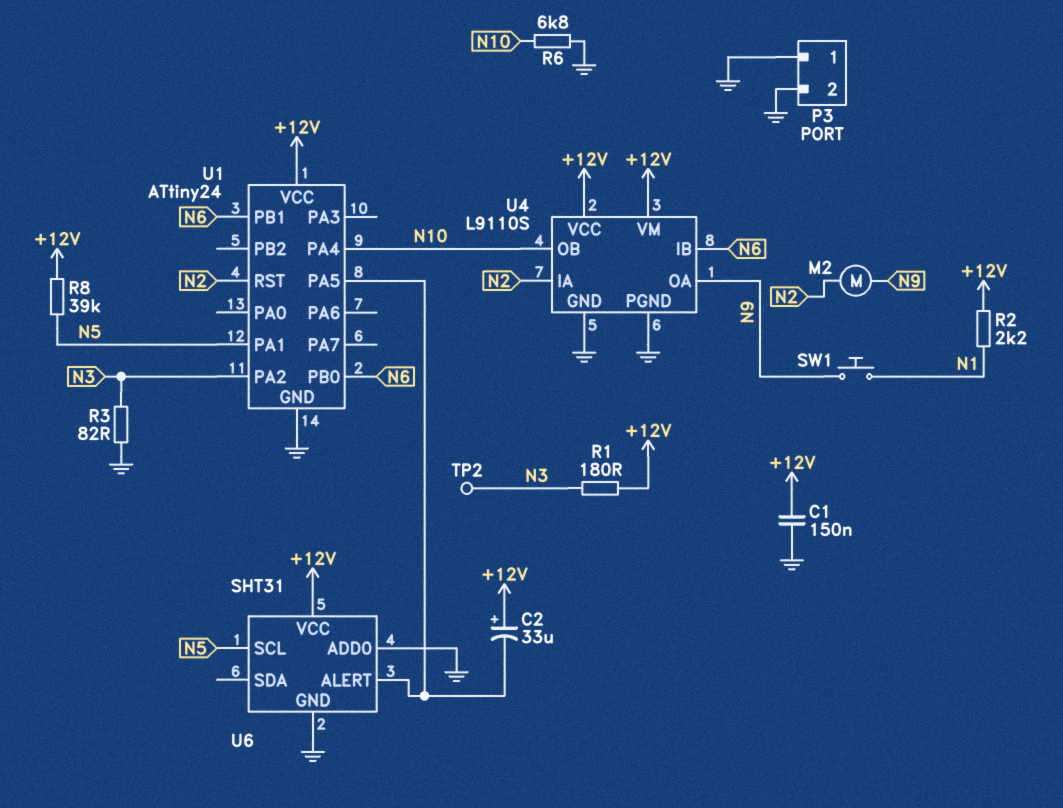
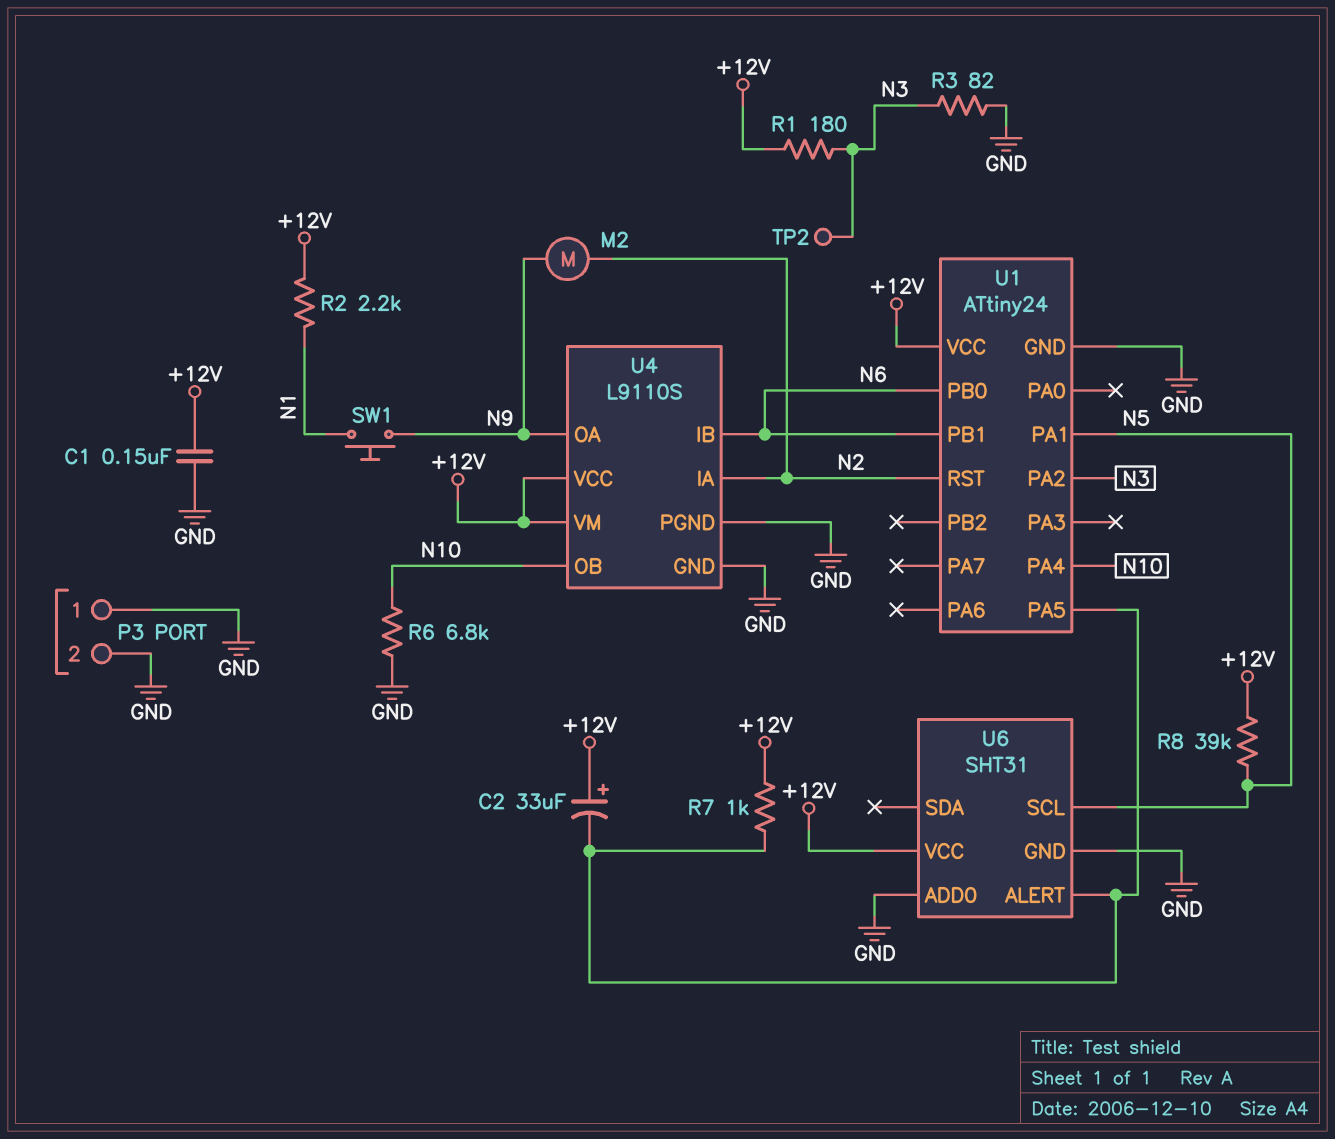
R7: none -> 1k (+12V, U1/PA5)

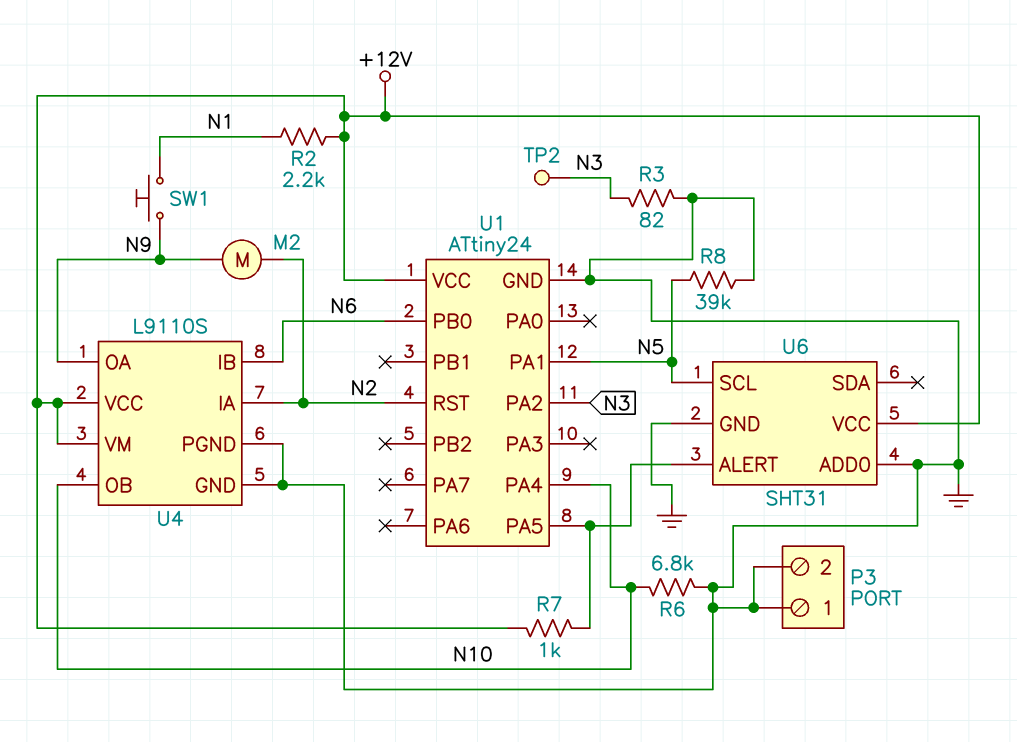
C1: 150nF (+12V, GND) -> none
C2: 33uF (plus +12V, minus U1/PA5) -> none
R1: 180 (+12V, N3) -> none
R8: 39k (+12V, N5) -> 39k (GND, N5)
U1 pin PB1: N6 -> none

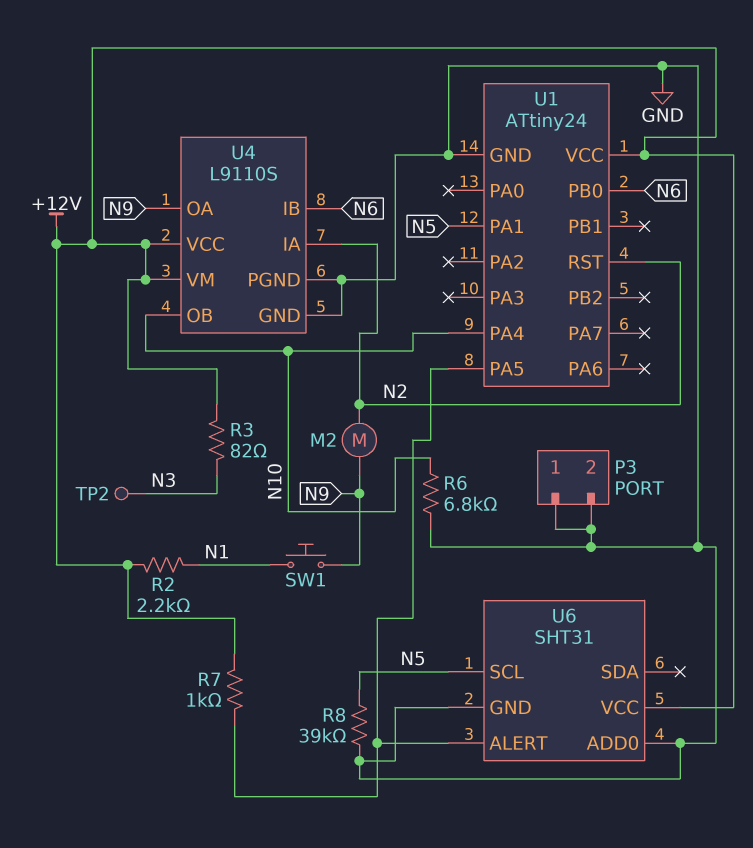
R3: 82 (GND, N3) -> 82 (+12V, N3)
U1 pin PA2: N3 -> none

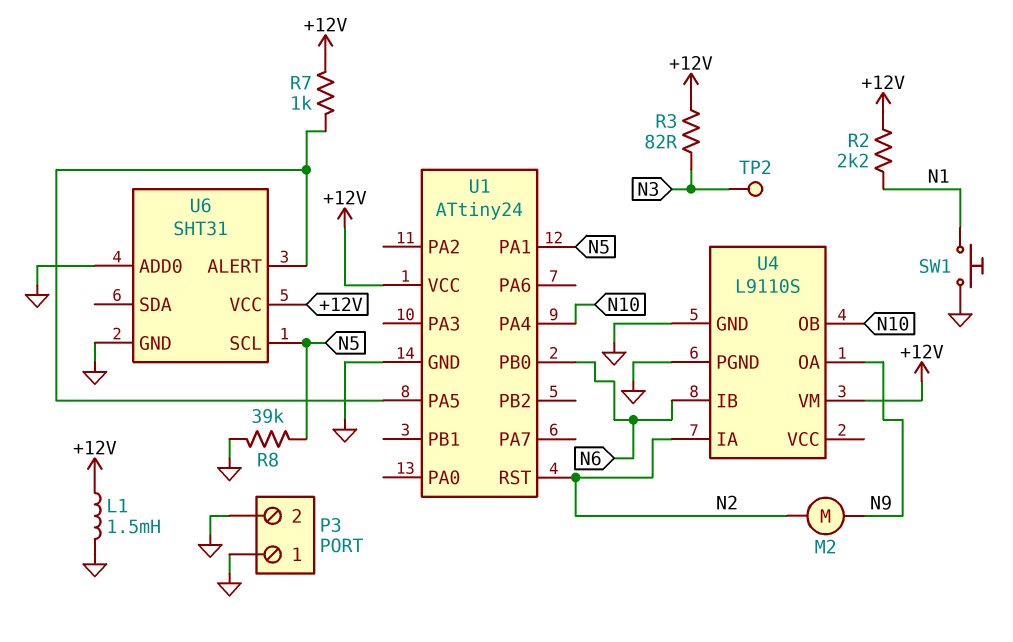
L1: none -> 1.5mH (+12V, GND)
R6: 6.8k (GND, N10) -> none
SW1: button (N1, N9) -> button (GND, N1)
U4 pin VCC: +12V -> none

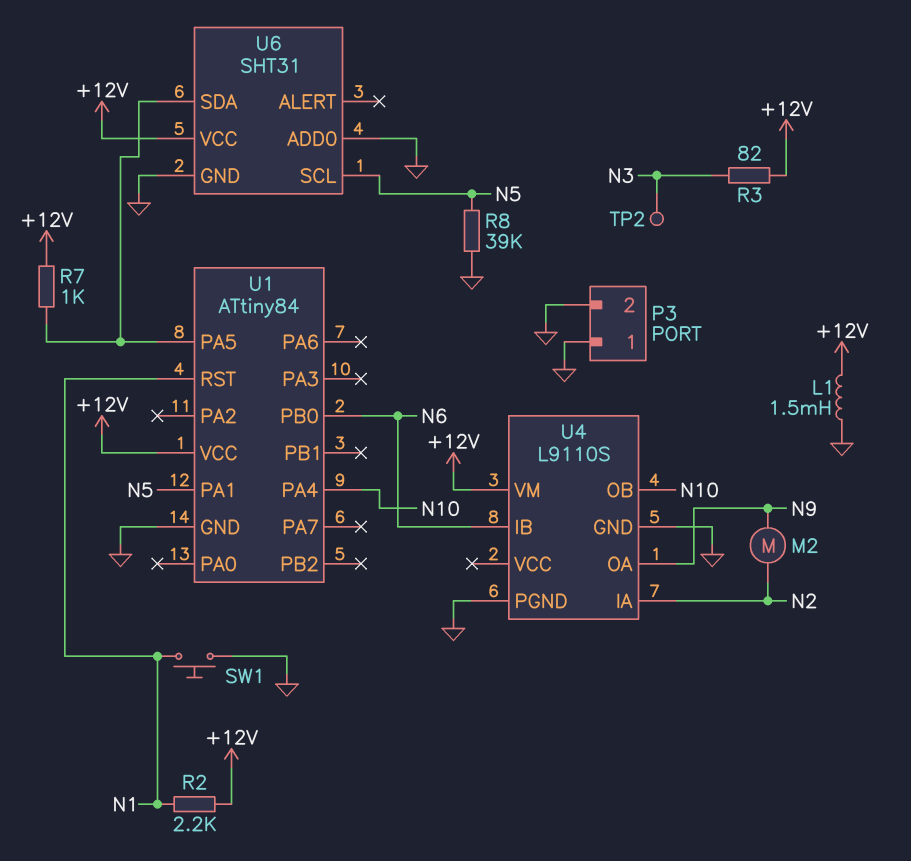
U1: ATtiny24 -> ATtiny84
U1 pin RST: N2 -> N1
U6 pin ALERT: U1/PA5 -> none
U6 pin SDA: none -> U1/PA5

